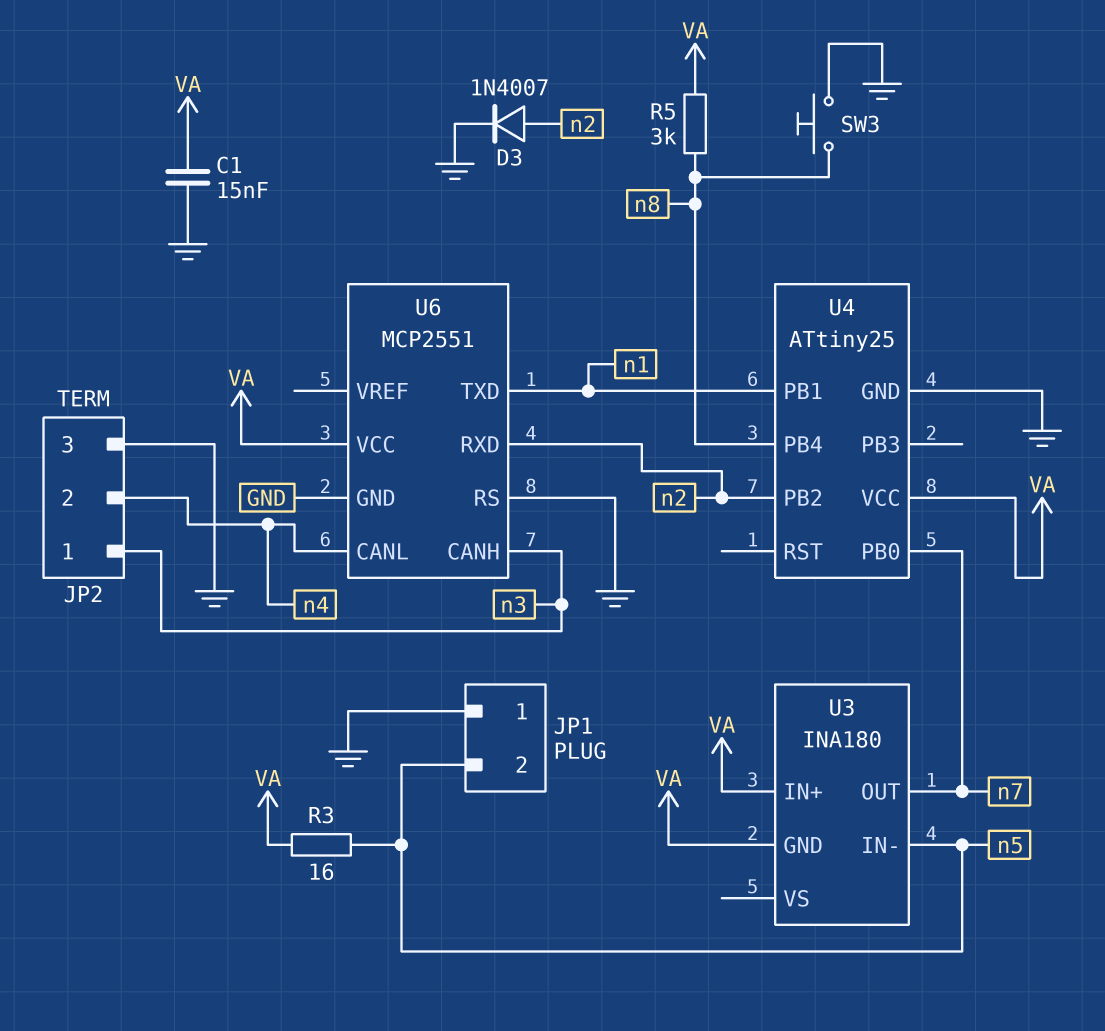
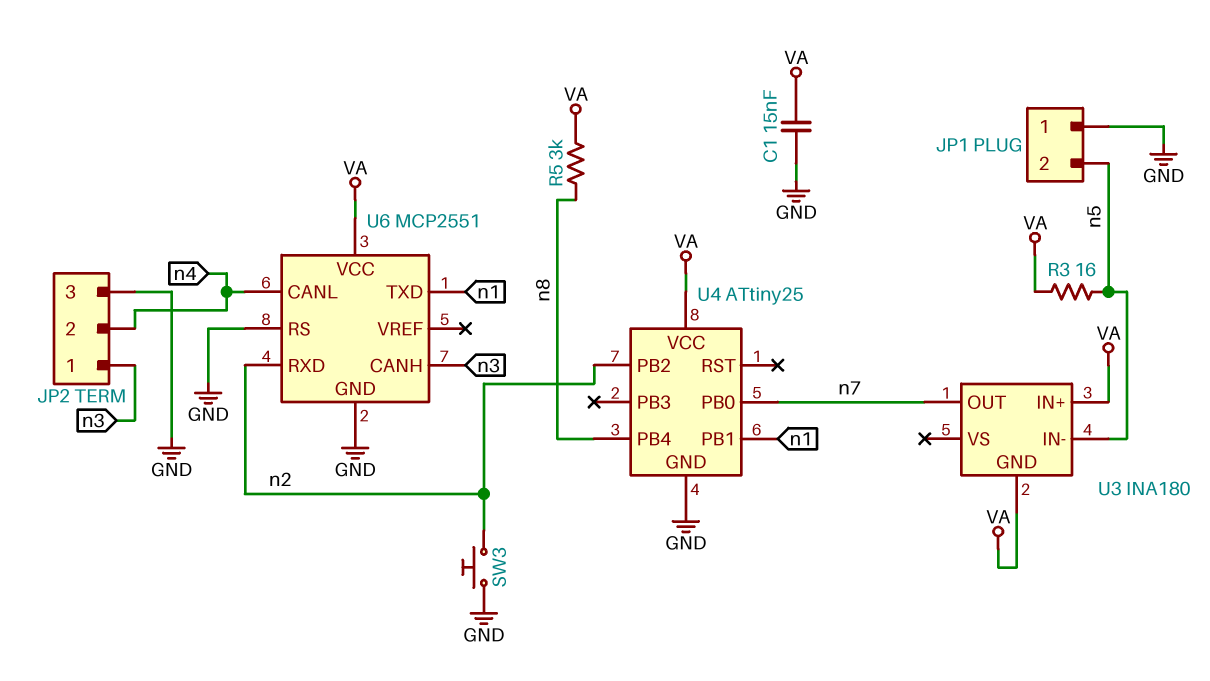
D3: diode 1N4007 (A n2, K GND) -> none
SW3: button (GND, n8) -> button (GND, n2)

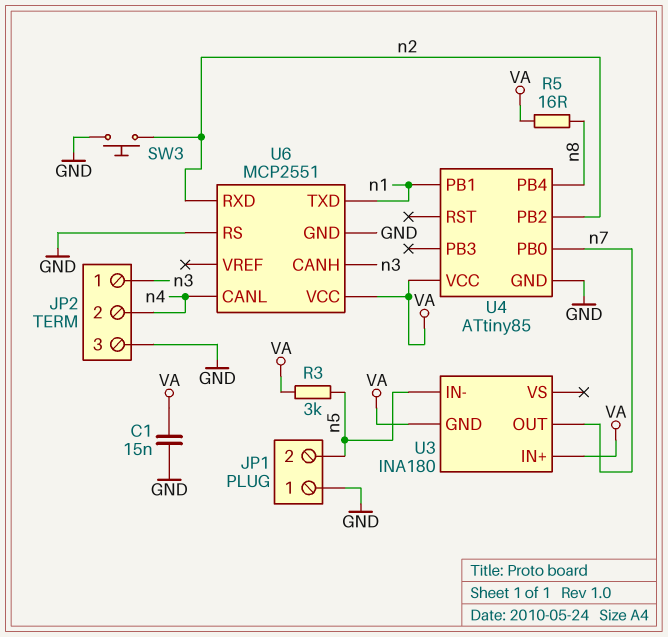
R3: 16 (VA, n5) -> 3k (VA, n5)
R5: 3k (VA, n8) -> 16 (VA, n8)
U4: ATtiny25 -> ATtiny85

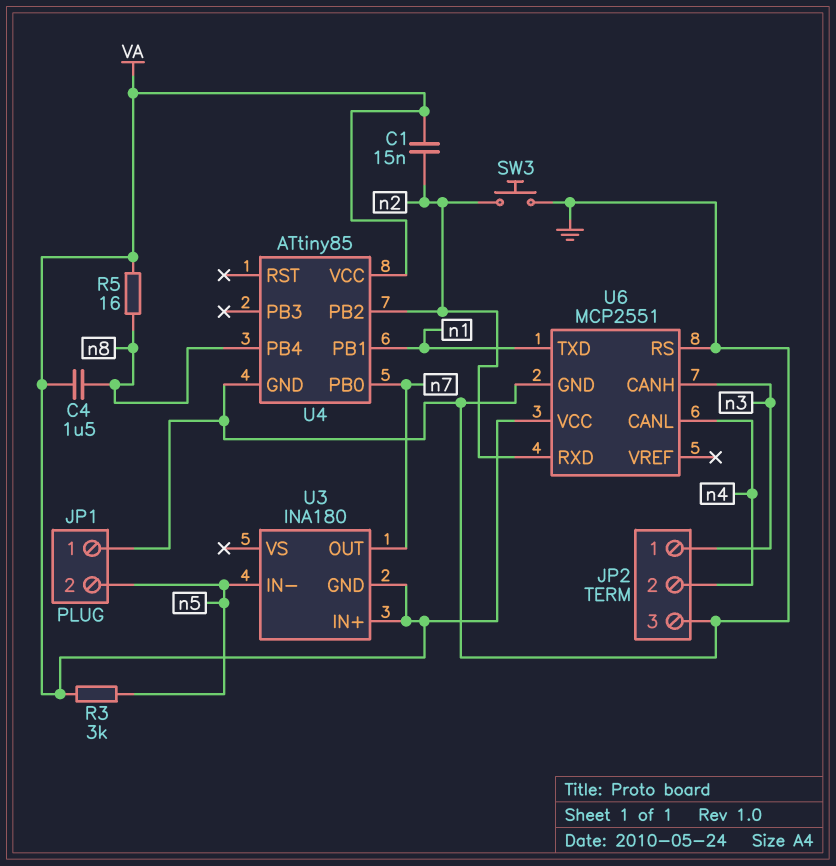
C1: 15nF (GND, VA) -> 15nF (VA, n2)
C4: none -> 1.5uF (VA, n8)

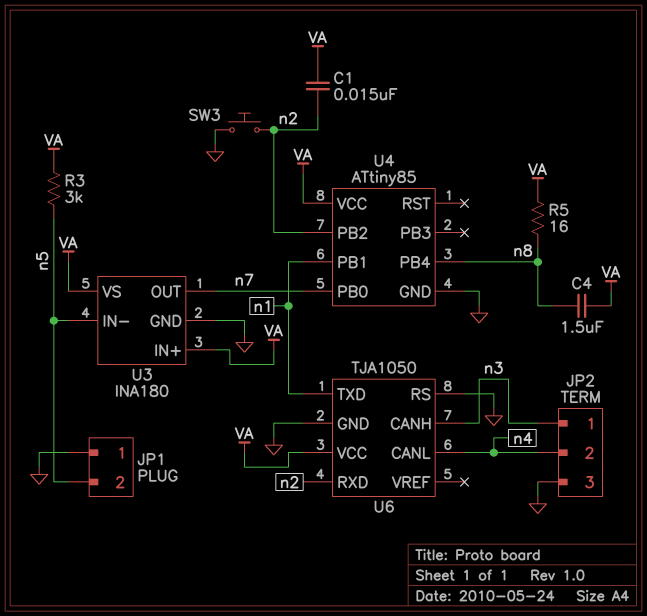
U3 pin GND: VA -> GND
U3 pin VS: none -> VA
U6: MCP2551 -> TJA1050

